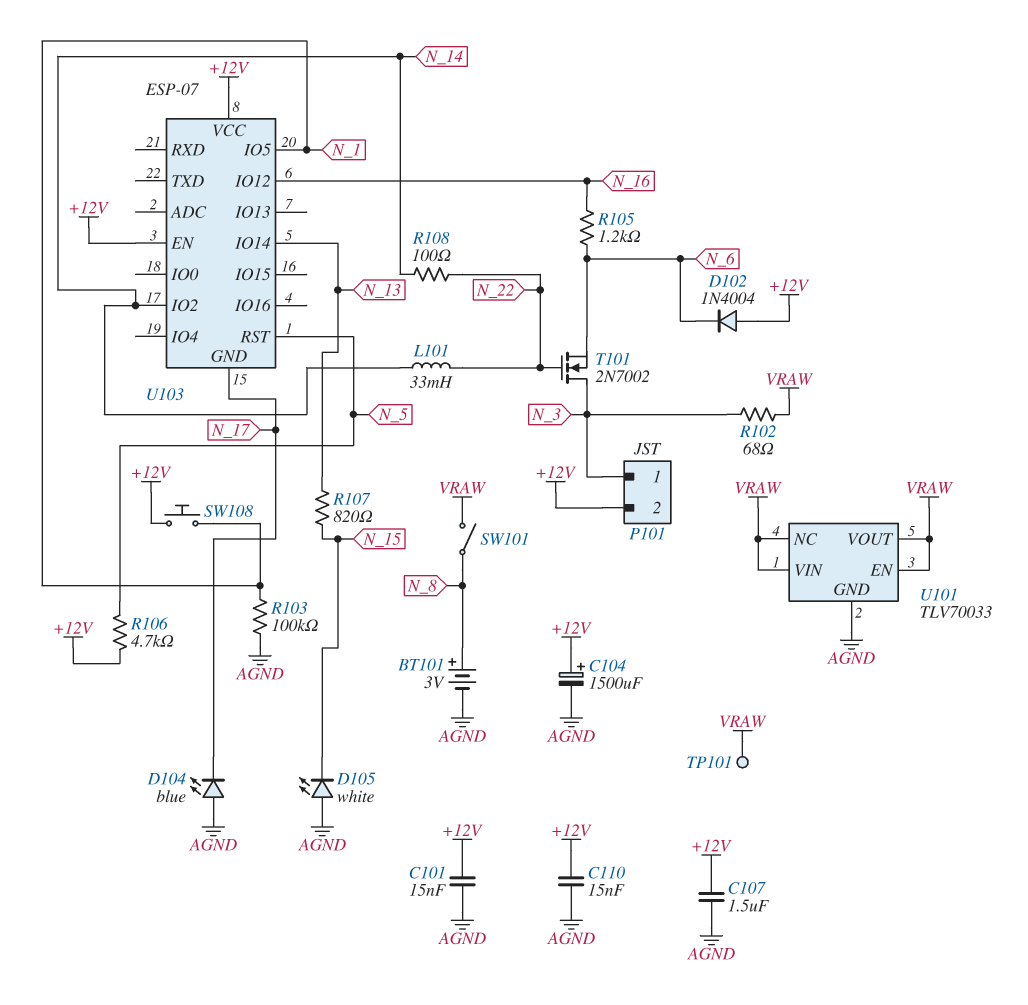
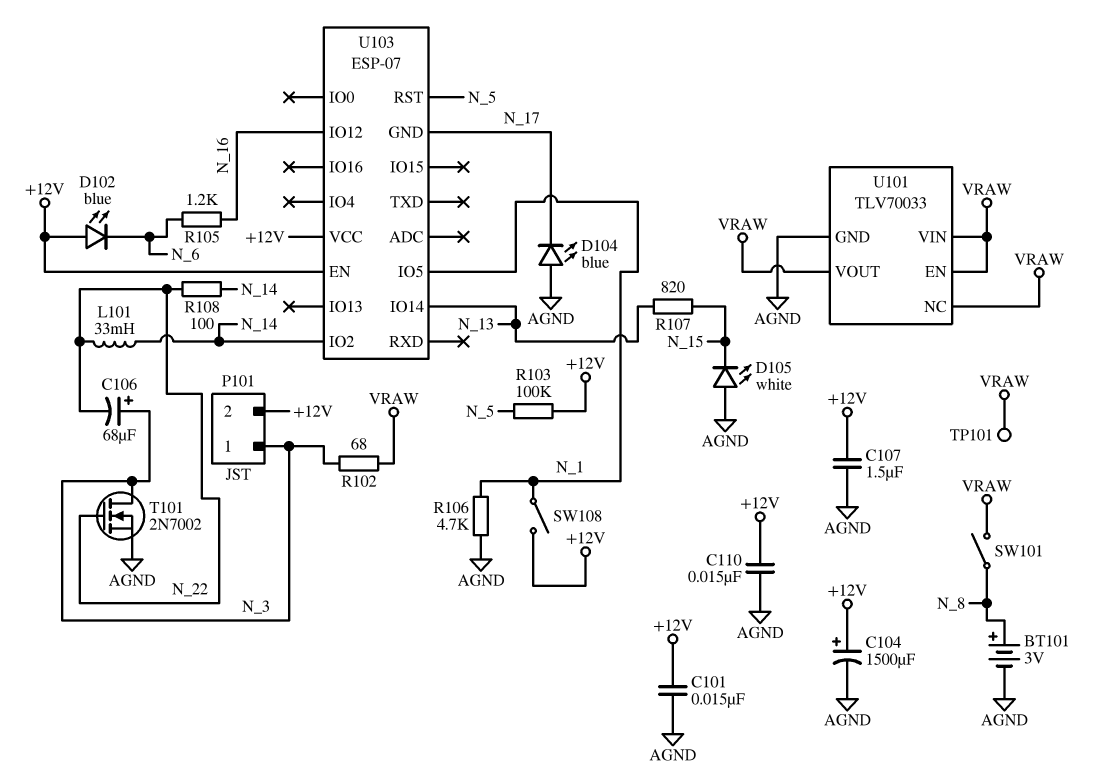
C106: none -> 68uF (plus N_3, minus N_22)
D102: diode 1N4004 (A +12V, K N_6) -> LED blue (A +12V, K N_6)
R103: 100k (AGND, N_1) -> 100k (+12V, N_5)
R106: 4.7k (+12V, N_5) -> 4.7k (AGND, N_1)
SW108: button (+12V, N_1) -> switch (+12V, N_1)
T101: NMOS 2N7002 (G N_22, D N_3, S N_6) -> NMOS 2N7002 (G N_22, D N_3, S AGND)

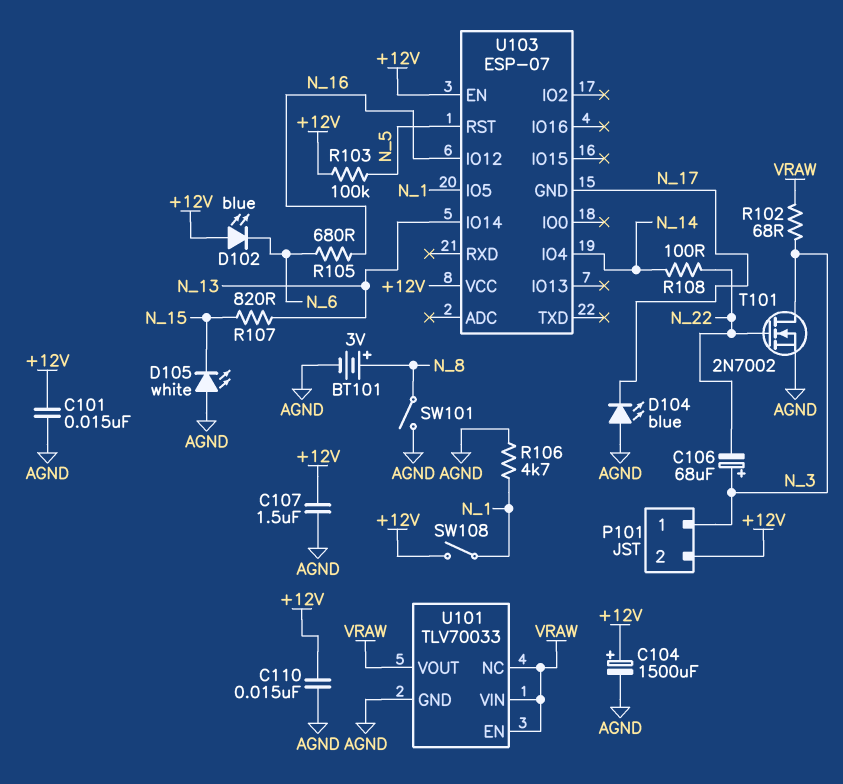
L101: 33mH (N_14, N_22) -> none
R105: 1.2k (N_6, N_16) -> 680 (N_6, N_16)
SW101: switch (N_8, VRAW) -> switch (AGND, N_8)
TP101: test point (VRAW) -> none
U103 pin IO2: N_14 -> none
U103 pin IO4: none -> N_14

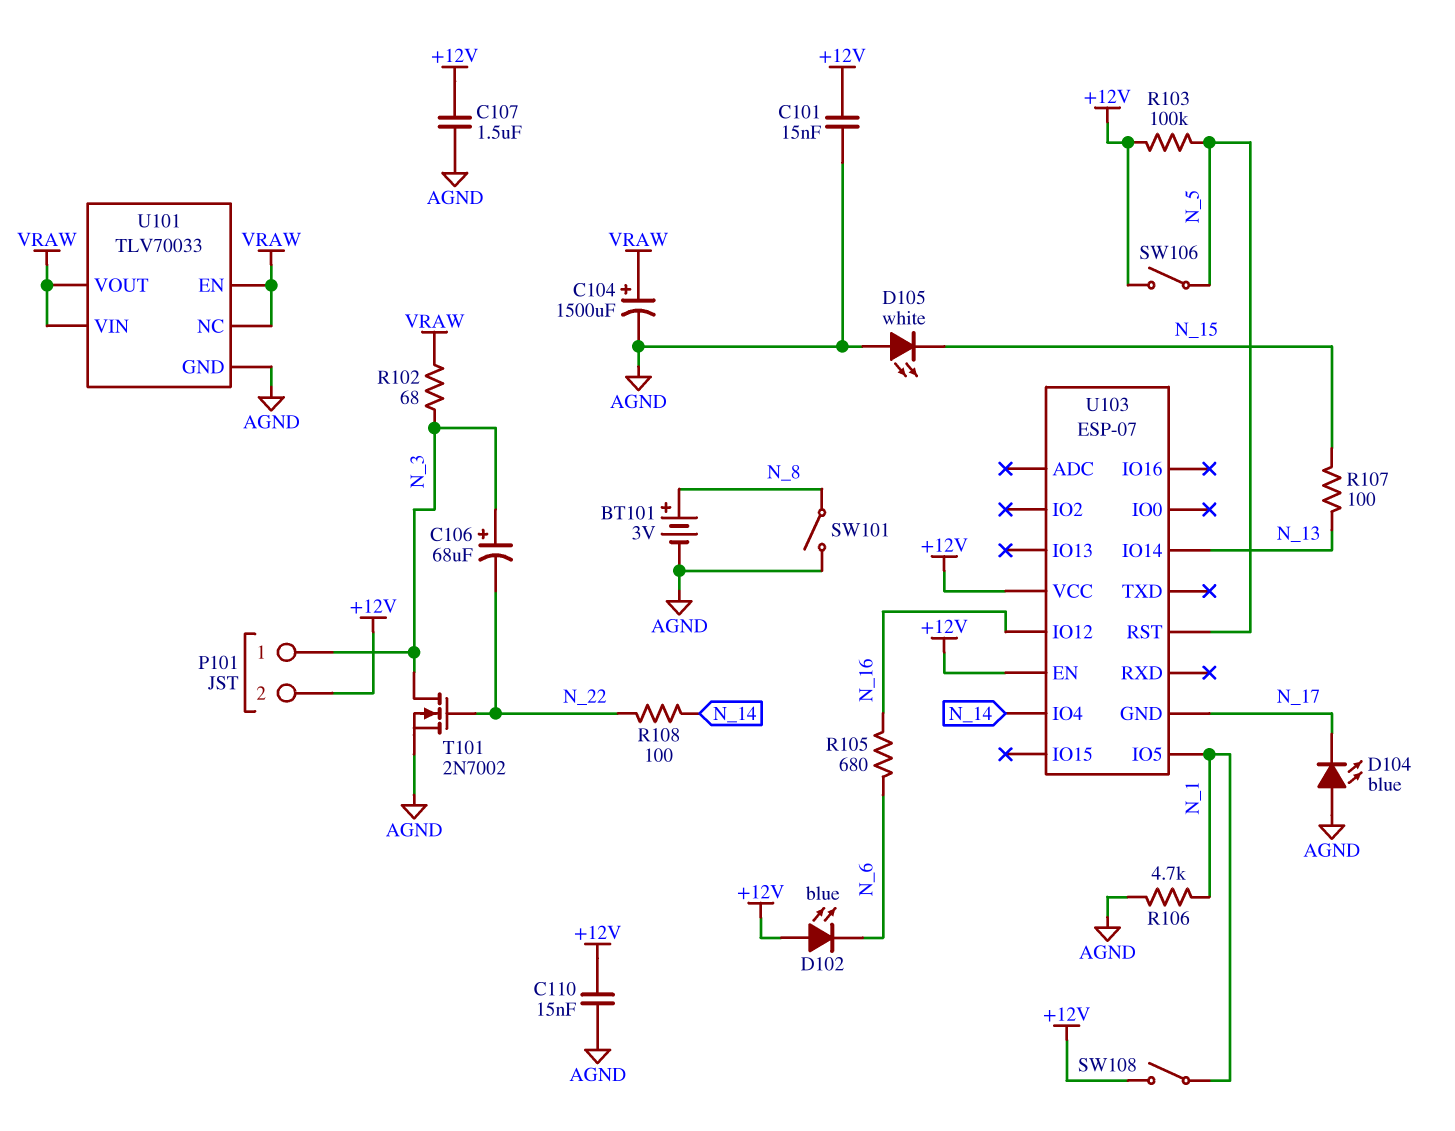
C104: 1500uF (plus +12V, minus AGND) -> 1500uF (plus VRAW, minus AGND)
R107: 820 (N_13, N_15) -> 100 (N_13, N_15)
SW106: none -> switch (+12V, N_5)

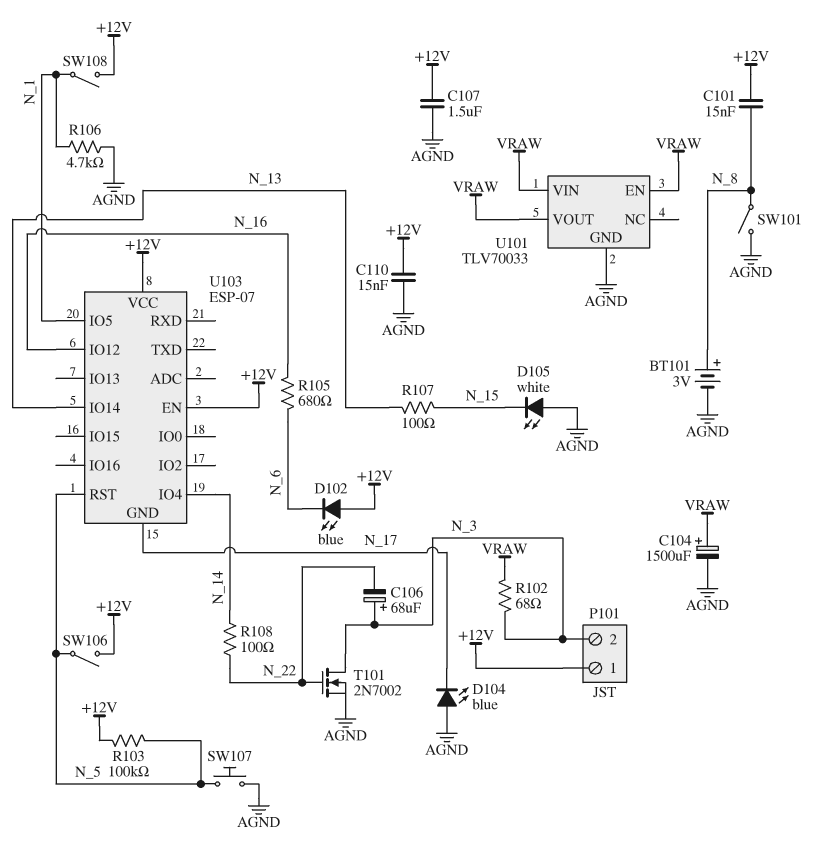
C101: 15nF (+12V, AGND) -> 15nF (+12V, N_8)
P101 pin 1: N_3 -> +12V
P101 pin 2: +12V -> N_3
SW107: none -> button (AGND, N_5)
U101 pin NC: VRAW -> none

